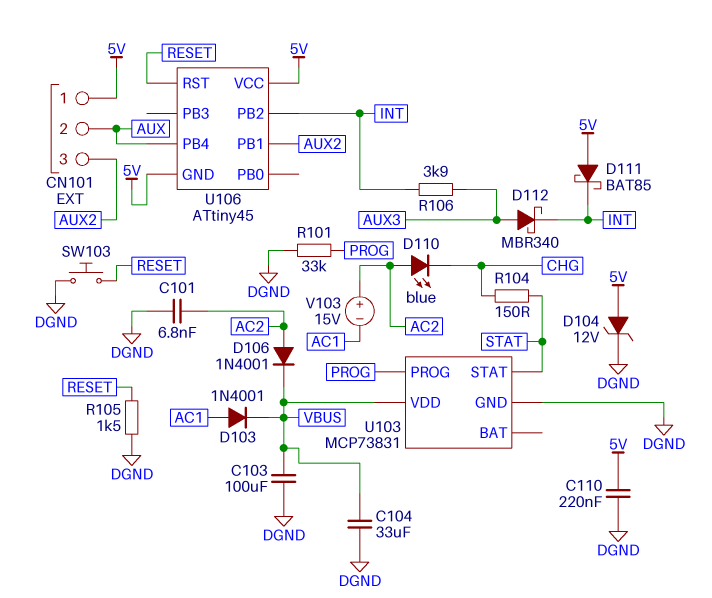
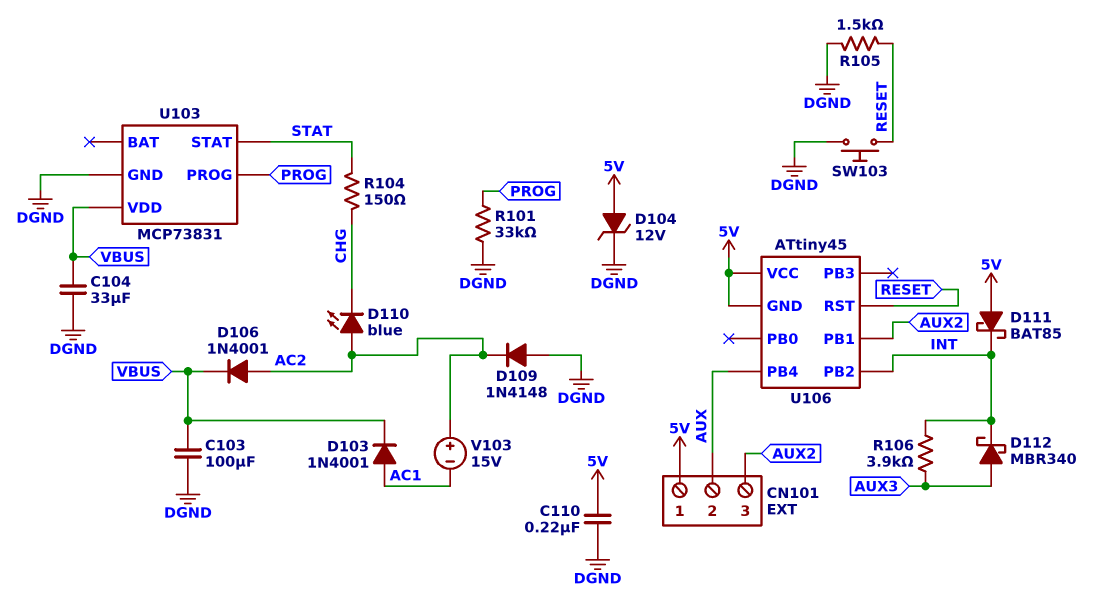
C101: 6.8nF (AC2, DGND) -> none
D109: none -> diode 1N4148 (A DGND, K AC2)

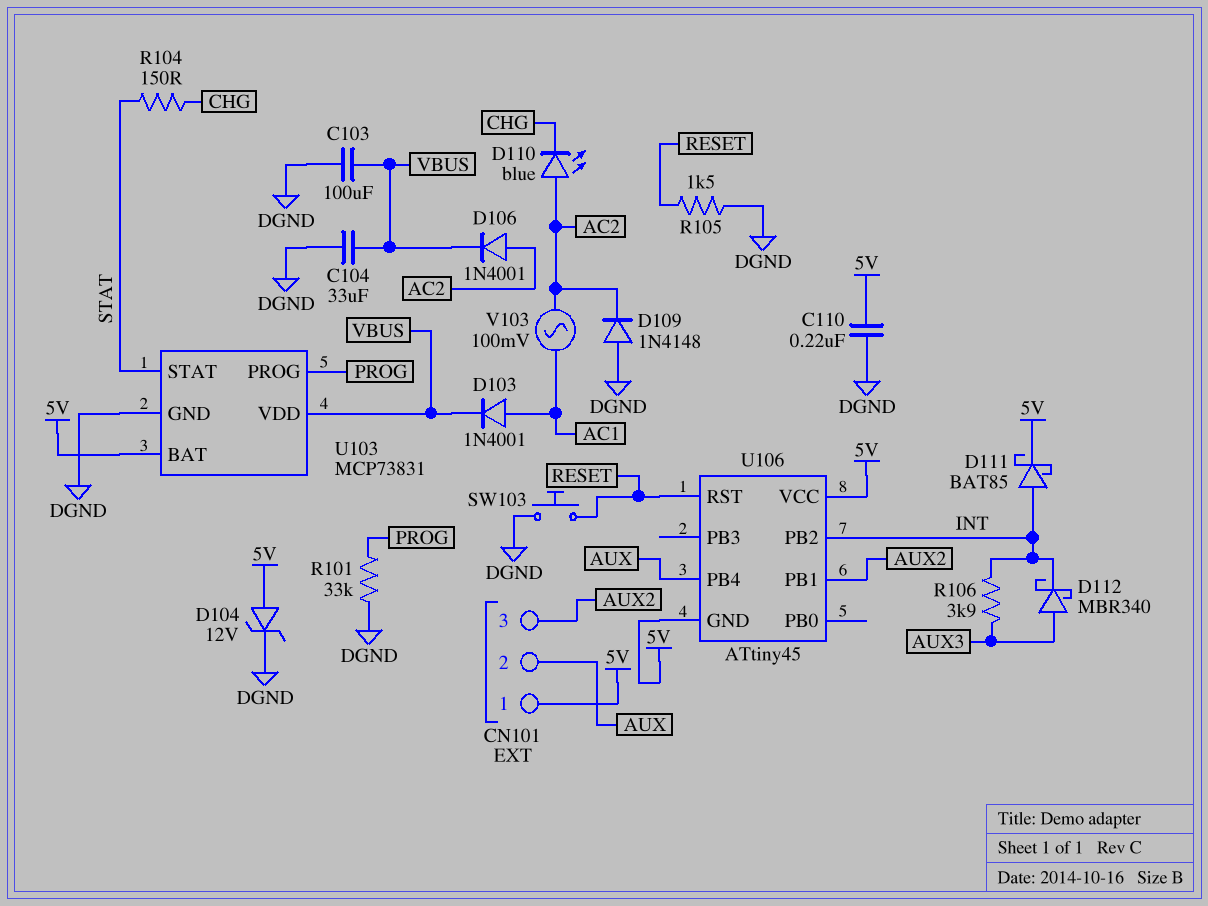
D111: schottky BAT85 (A 5V, K INT) -> schottky BAT85 (A INT, K 5V)
U103 pin BAT: none -> 5V
V103: 15V (plus AC2, minus AC1) -> AC 100mV (AC1, AC2)

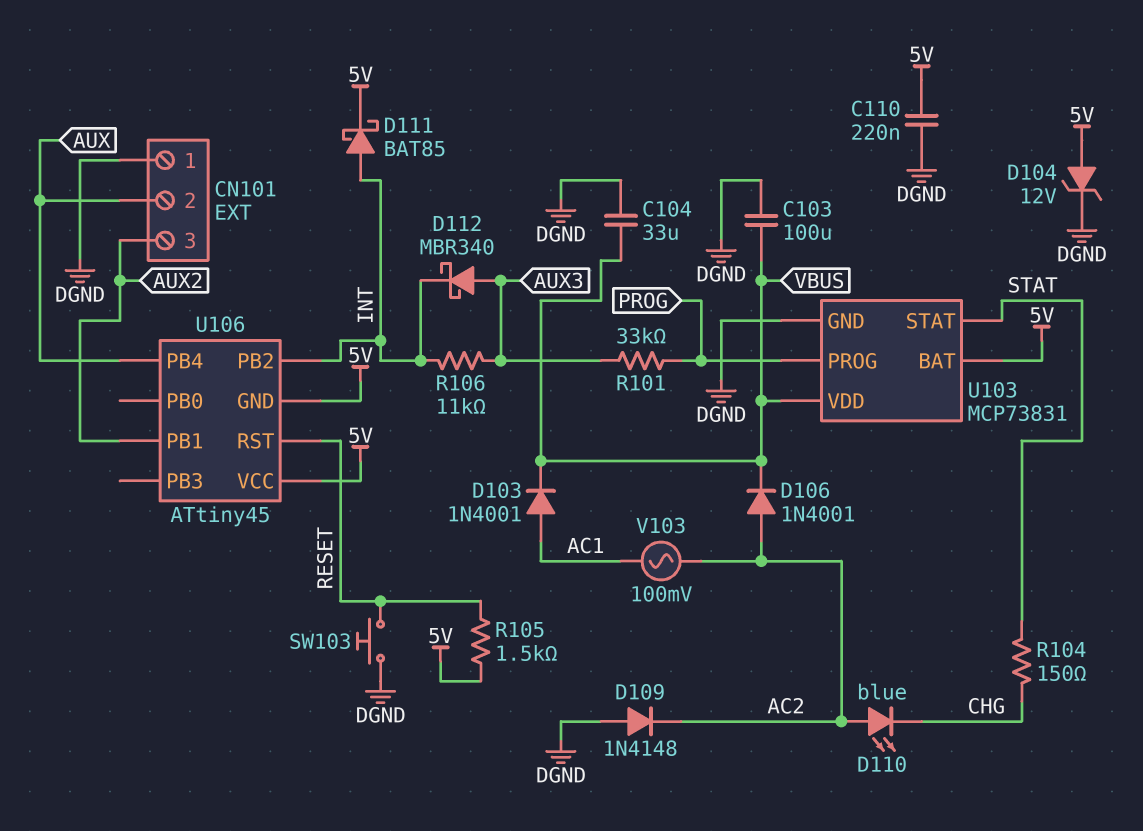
CN101 pin 1: 5V -> DGND
R101: 33k (DGND, PROG) -> 33k (AUX3, PROG)
R105: 1.5k (DGND, RESET) -> 1.5k (5V, RESET)
R106: 3.9k (AUX3, INT) -> 11k (AUX3, INT)

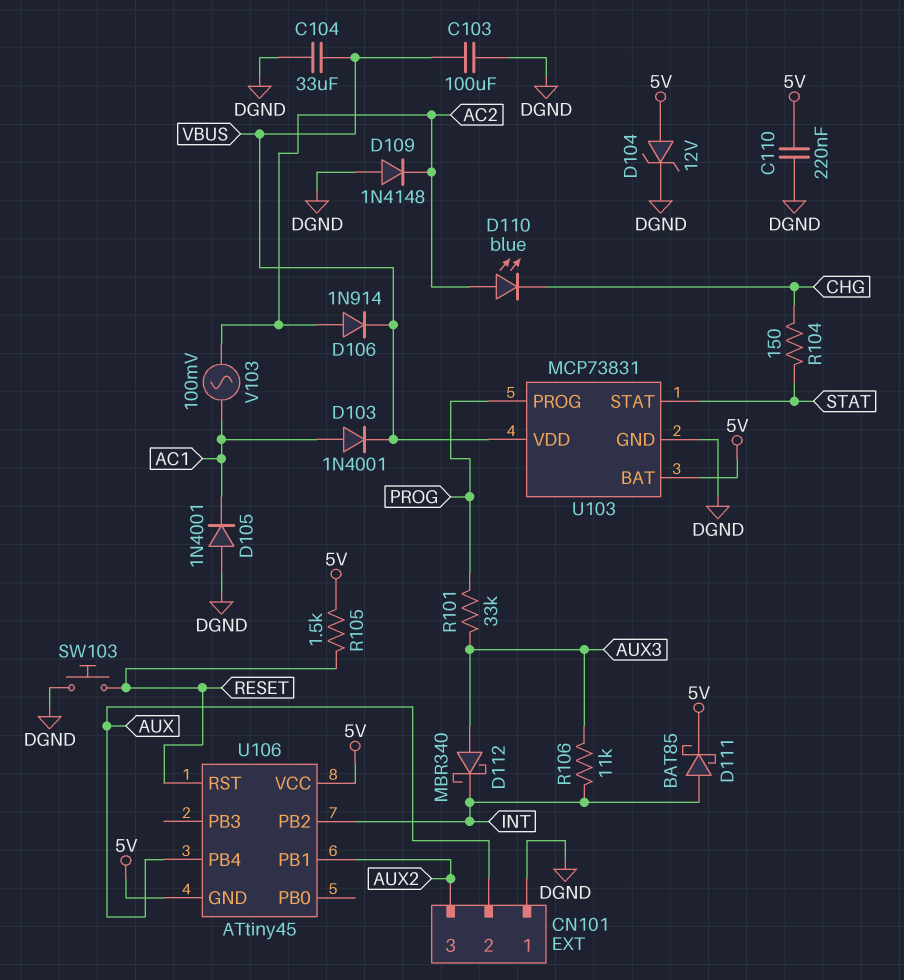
D105: none -> diode 1N4001 (A DGND, K AC1)
D106: diode 1N4001 (A AC2, K VBUS) -> diode 1N914 (A AC2, K VBUS)

